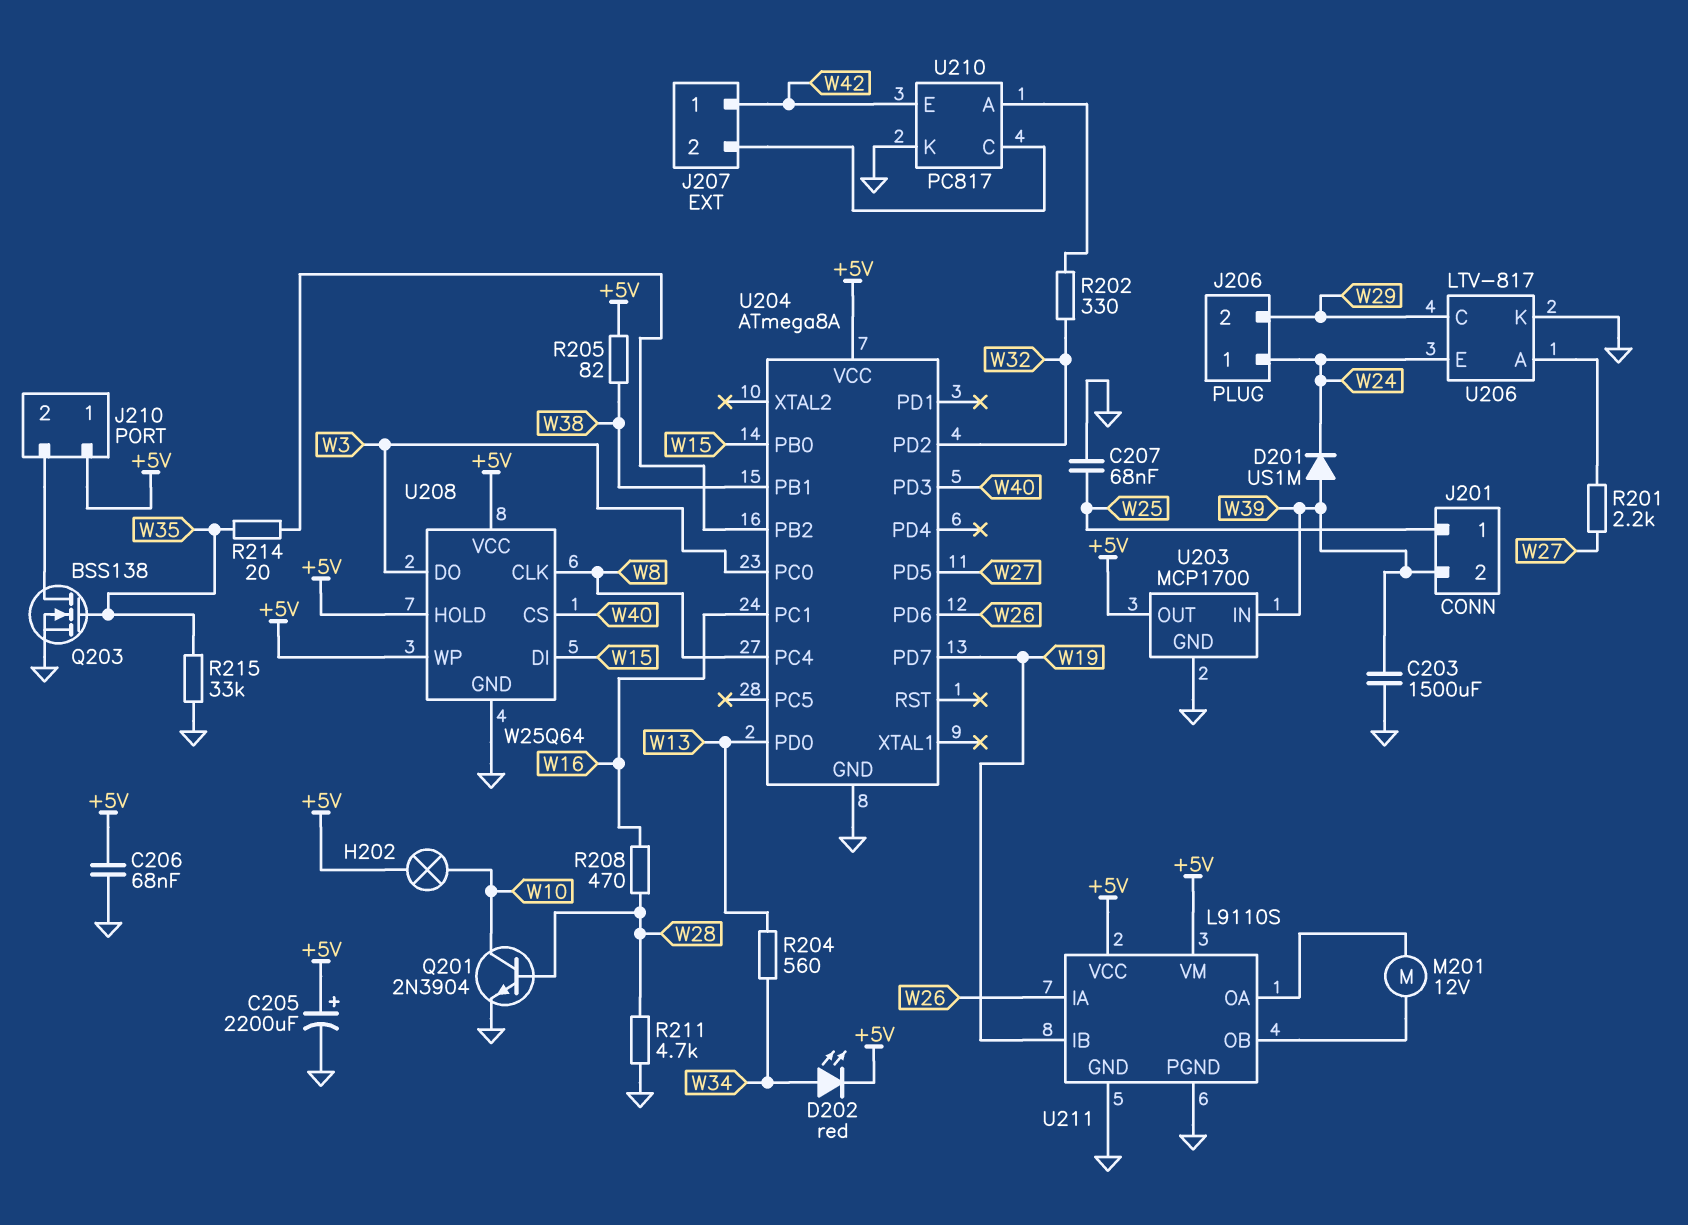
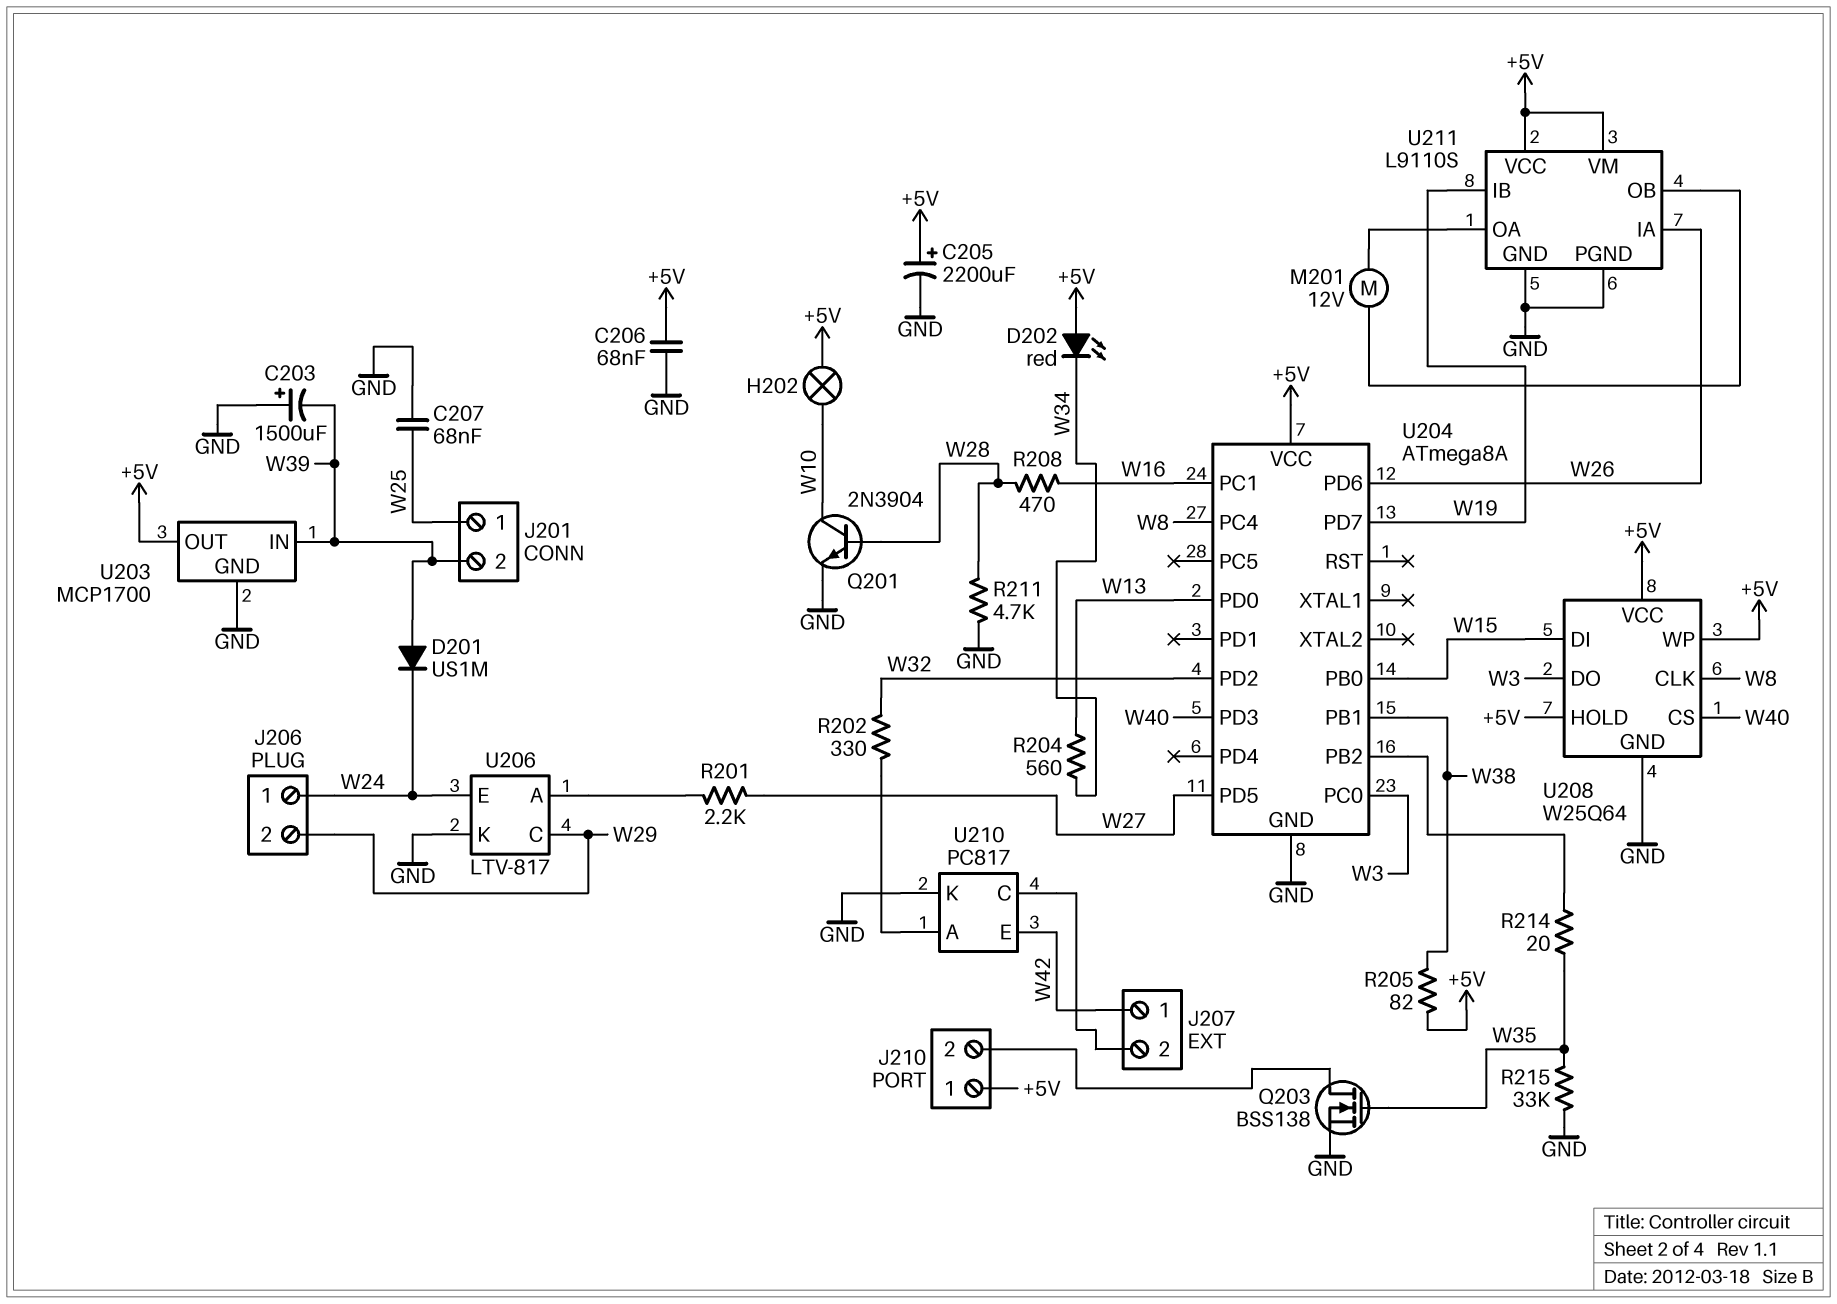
C203: 1500uF (GND, W39) -> 1500uF (plus GND, minus W39)
D202: LED red (A W34, K +5V) -> LED red (A +5V, K W34)

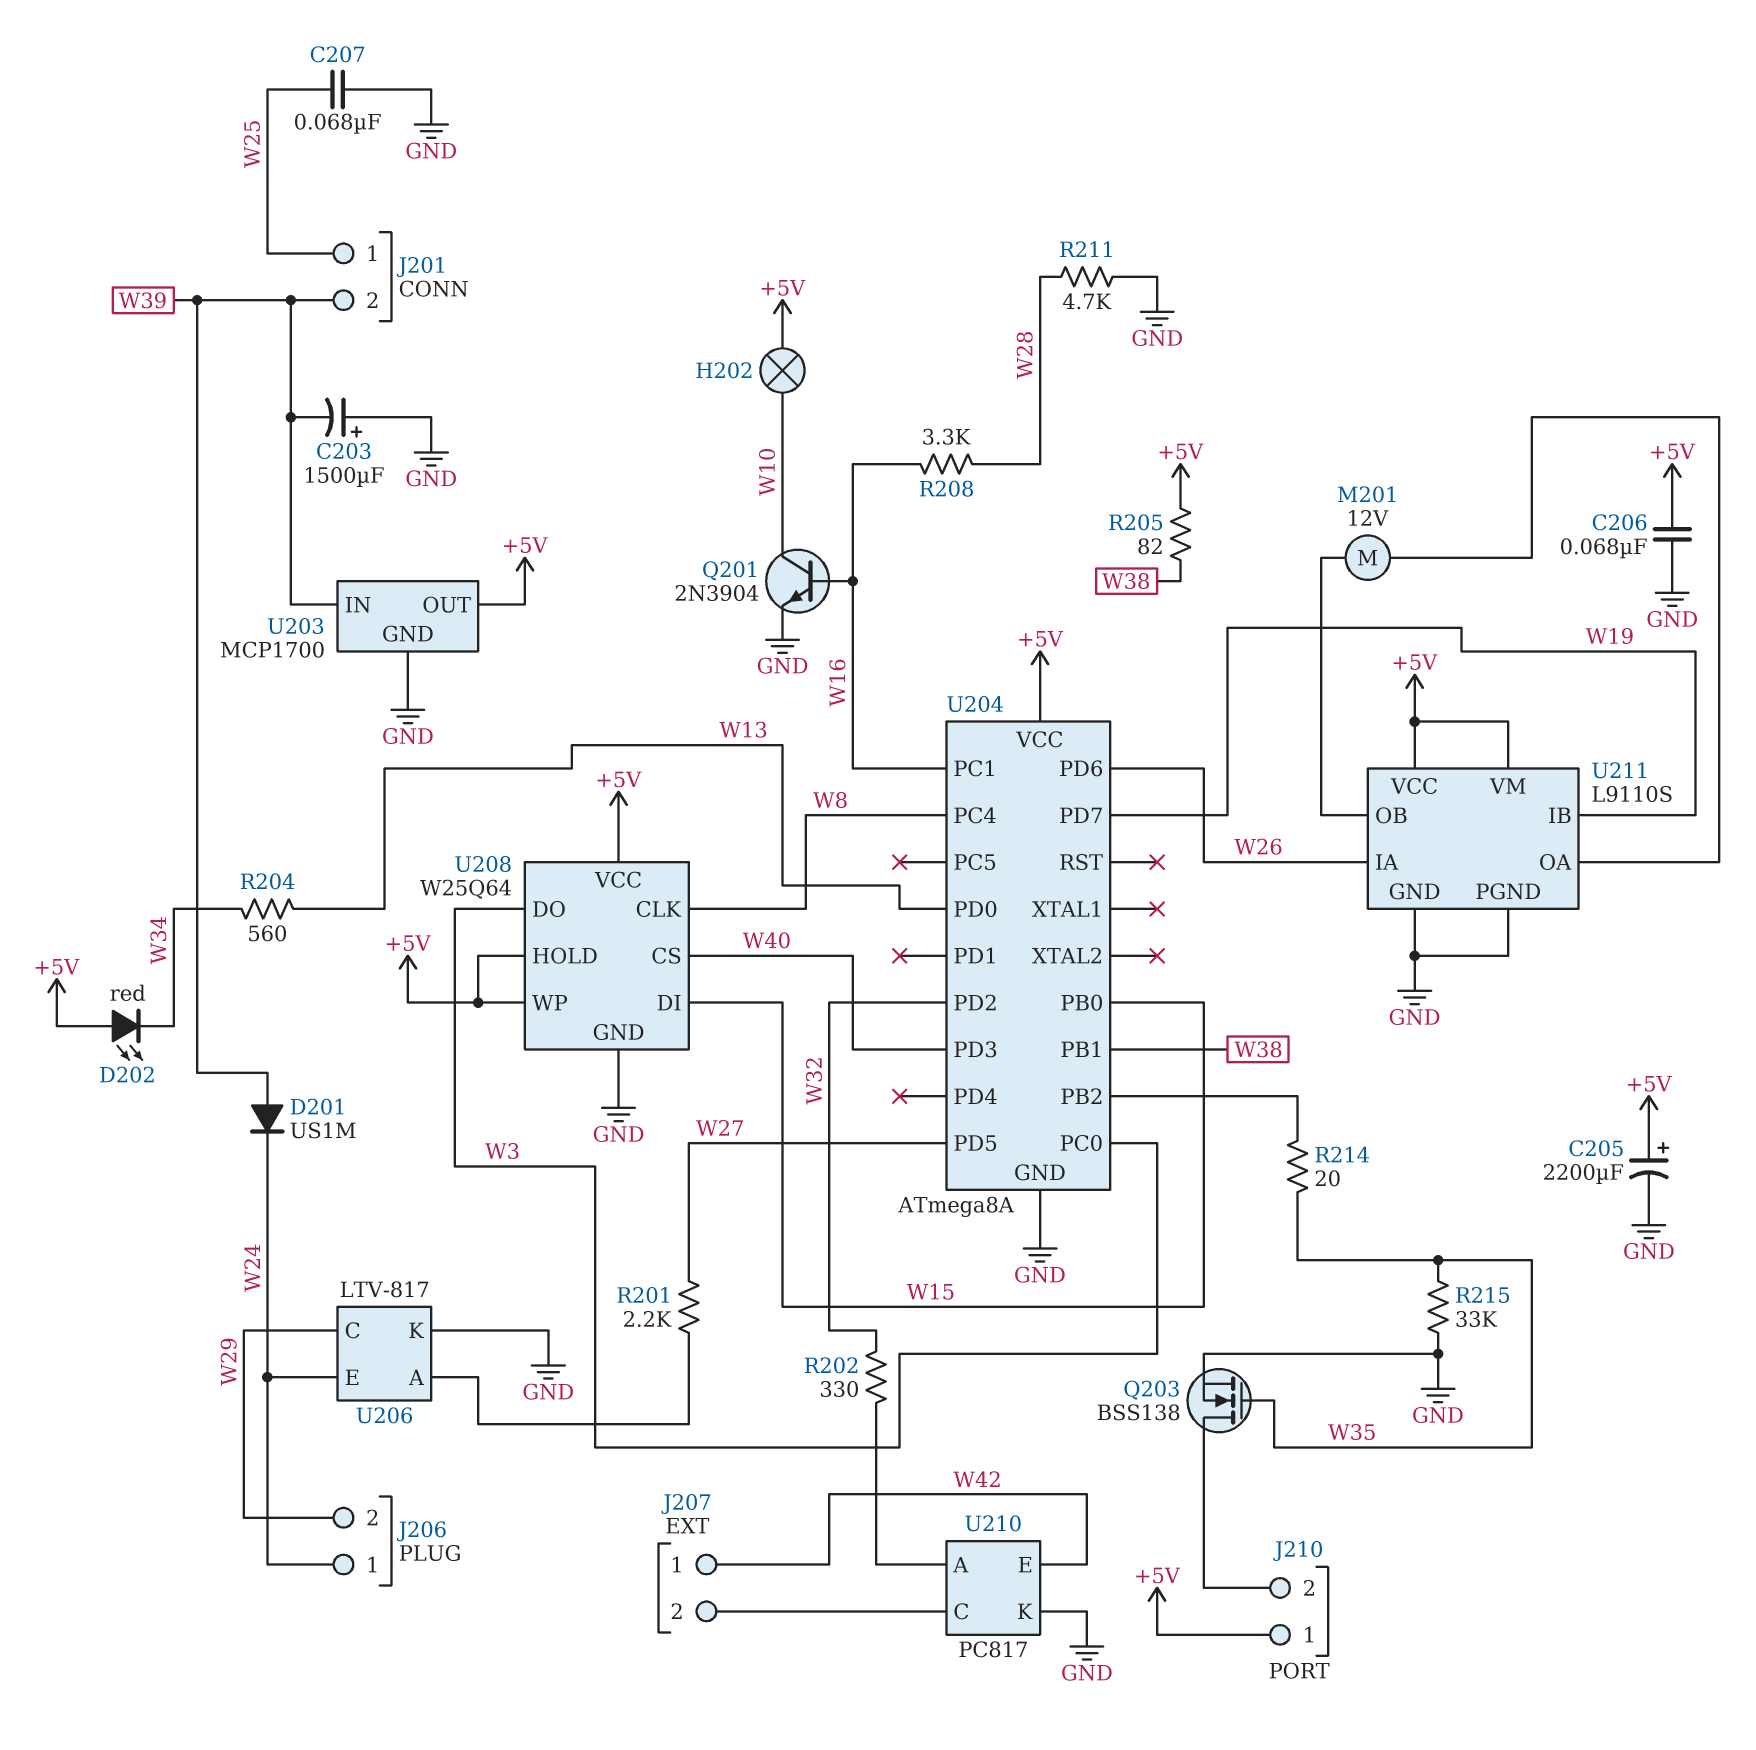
Q201: NPN 2N3904 (B W28, C W10, E GND) -> NPN 2N3904 (B W16, C W10, E GND)
R208: 470 (W16, W28) -> 3.3k (W16, W28)

